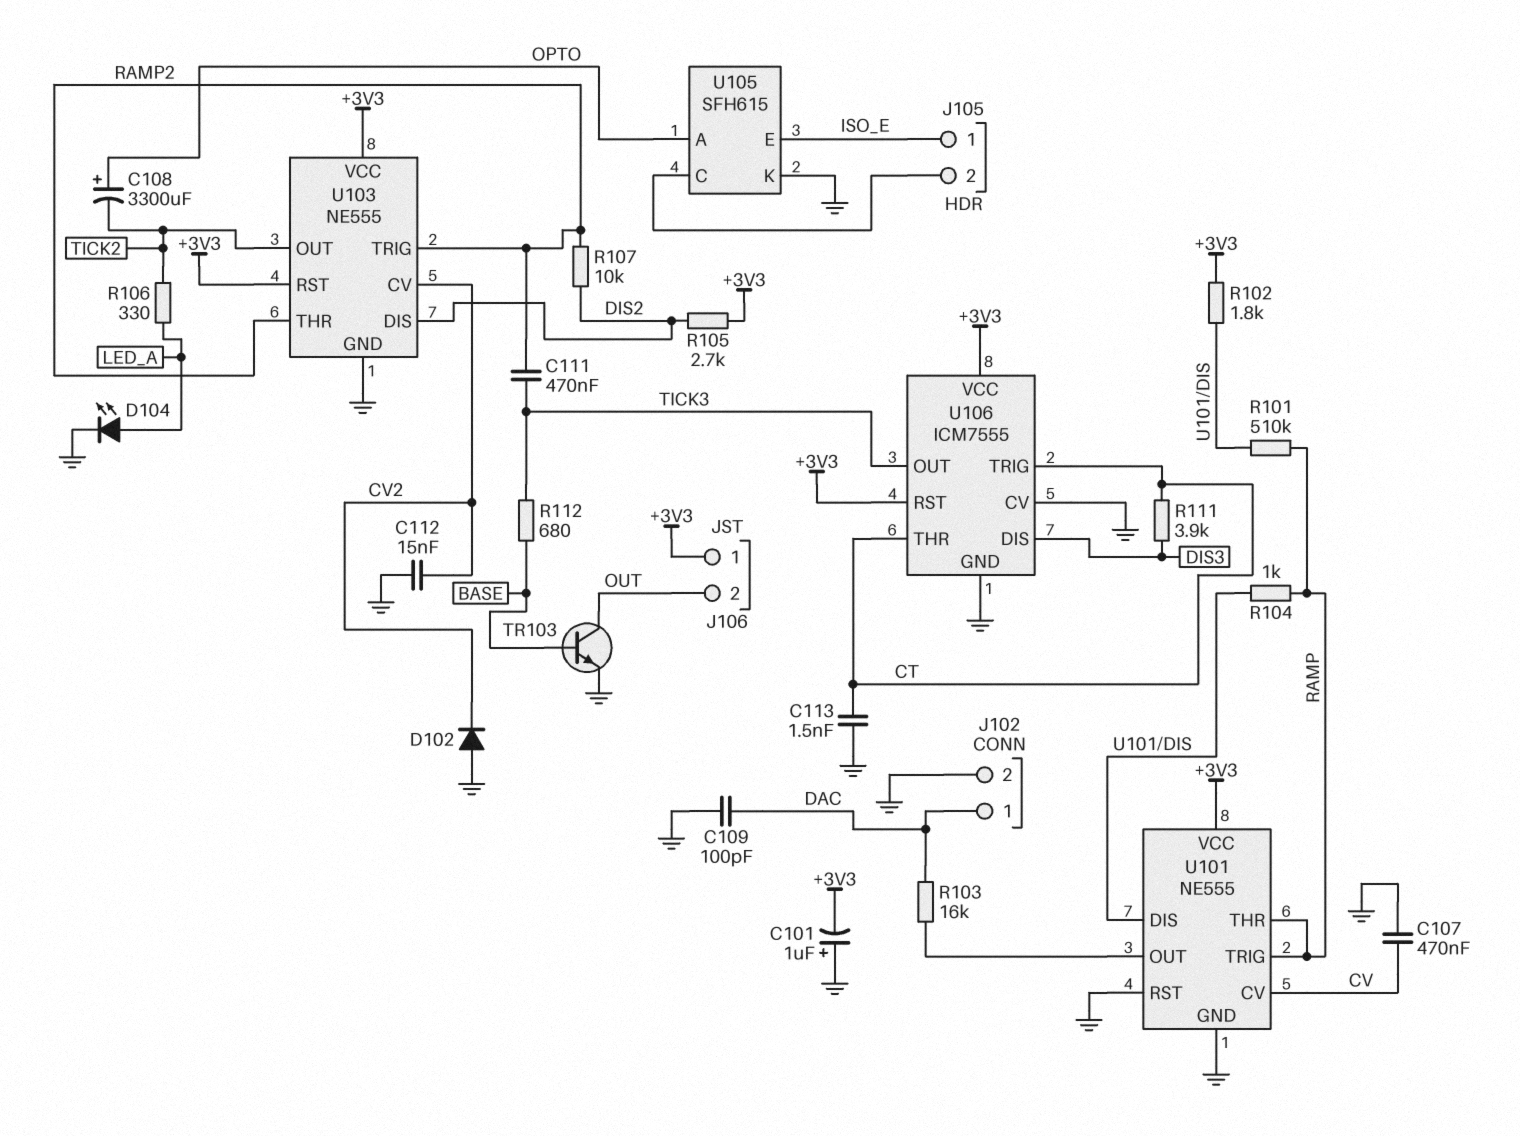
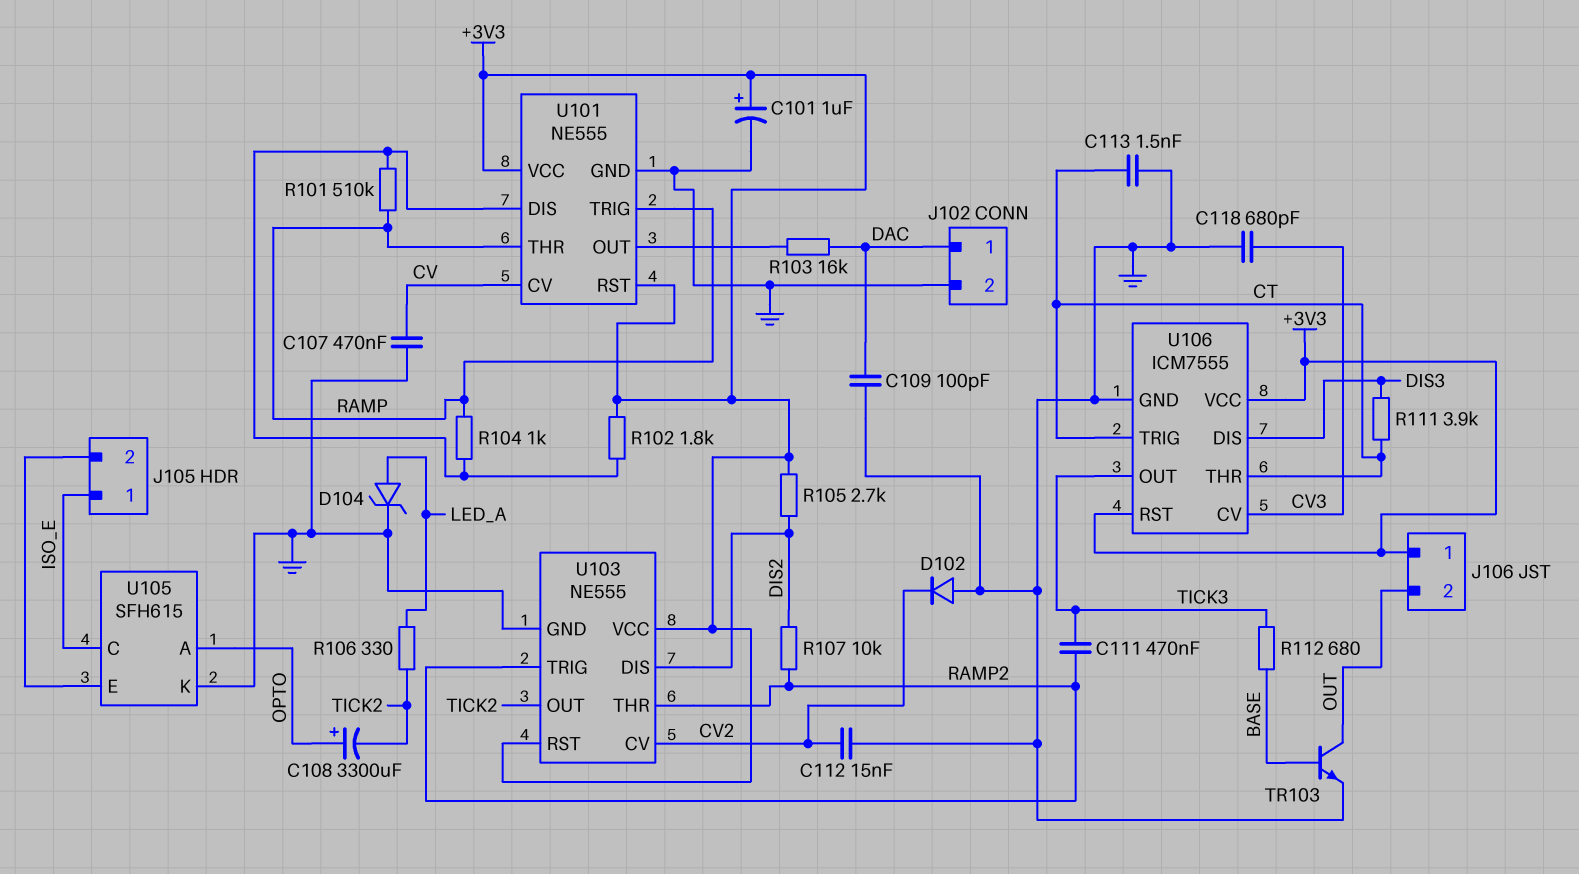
C101: 1uF (plus GND, minus +3V3) -> 1uF (plus +3V3, minus GND)
C118: none -> 680pF (CV3, GND)
D104: LED (A LED_A, K GND) -> zener (A LED_A, K GND)
U101 pin RST: GND -> +3V3
U105 pin C: J105/2 -> ISO_E
U105 pin E: ISO_E -> J105/2
U106 pin CV: GND -> CV3

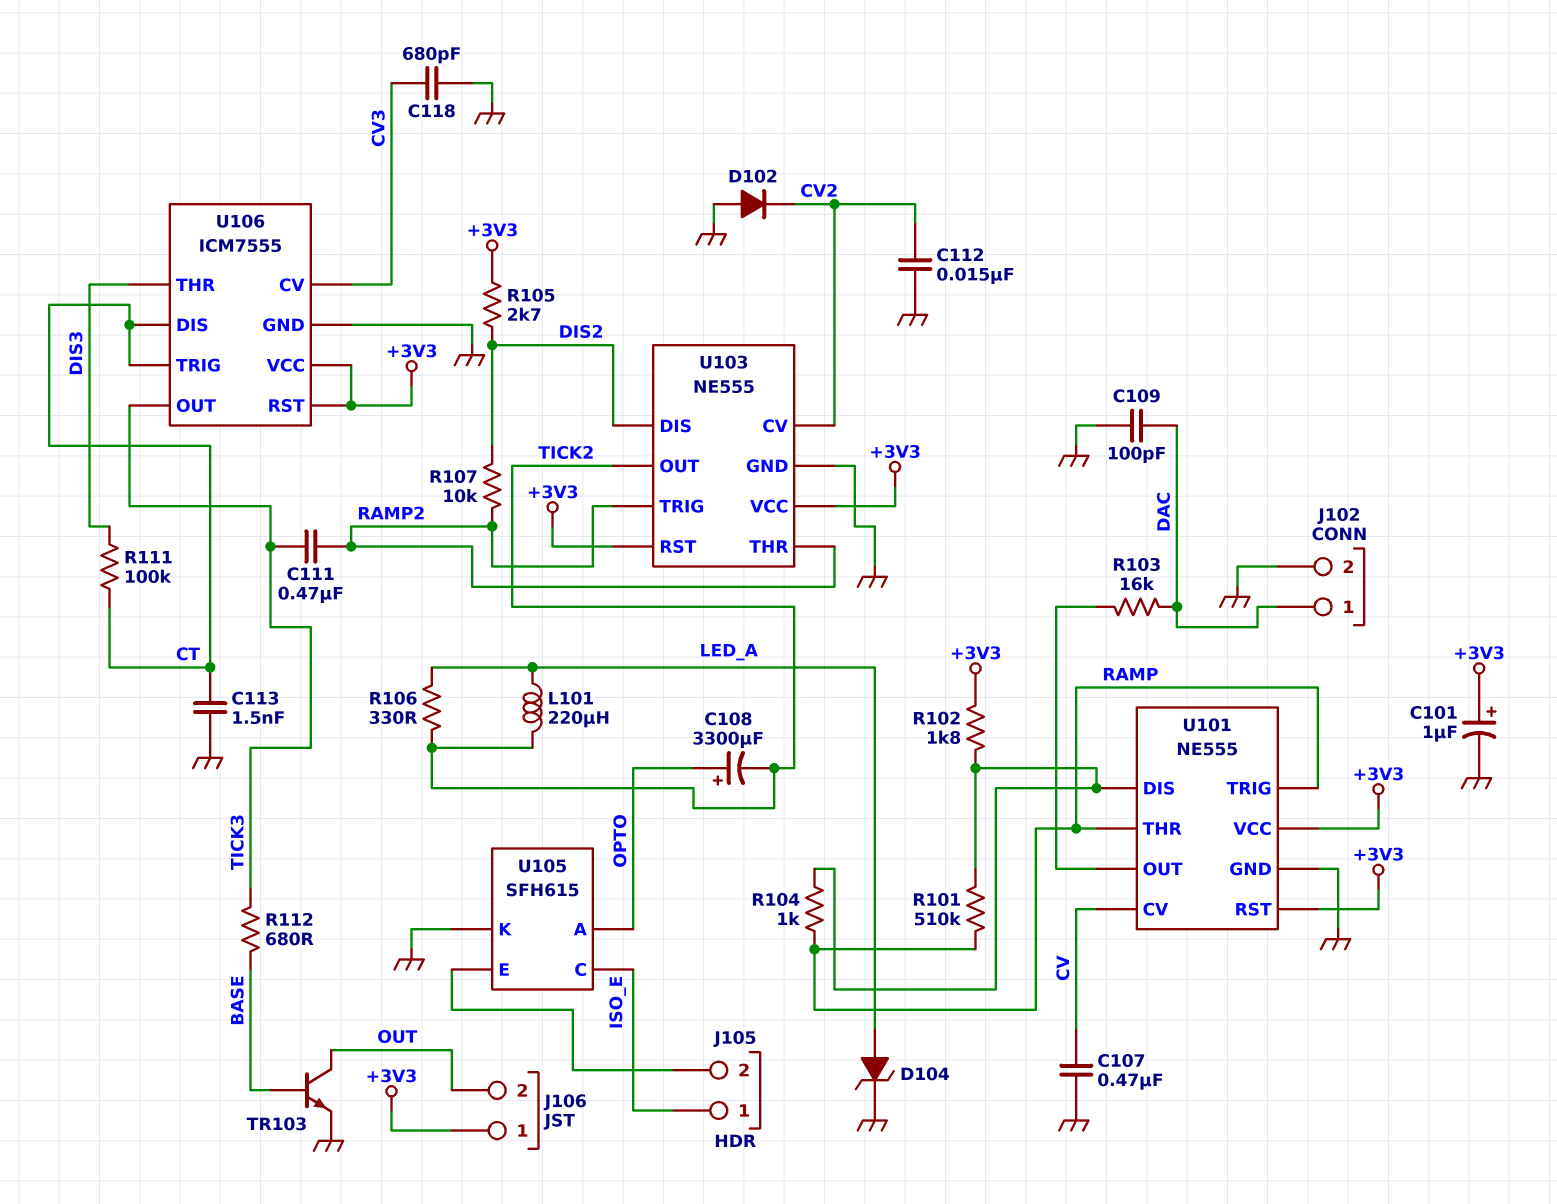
L101: none -> 220uH (LED_A, TICK2)
R111: 3.9k (CT, DIS3) -> 100k (CT, DIS3)
U106 pin DIS: DIS3 -> CT
U106 pin THR: CT -> DIS3

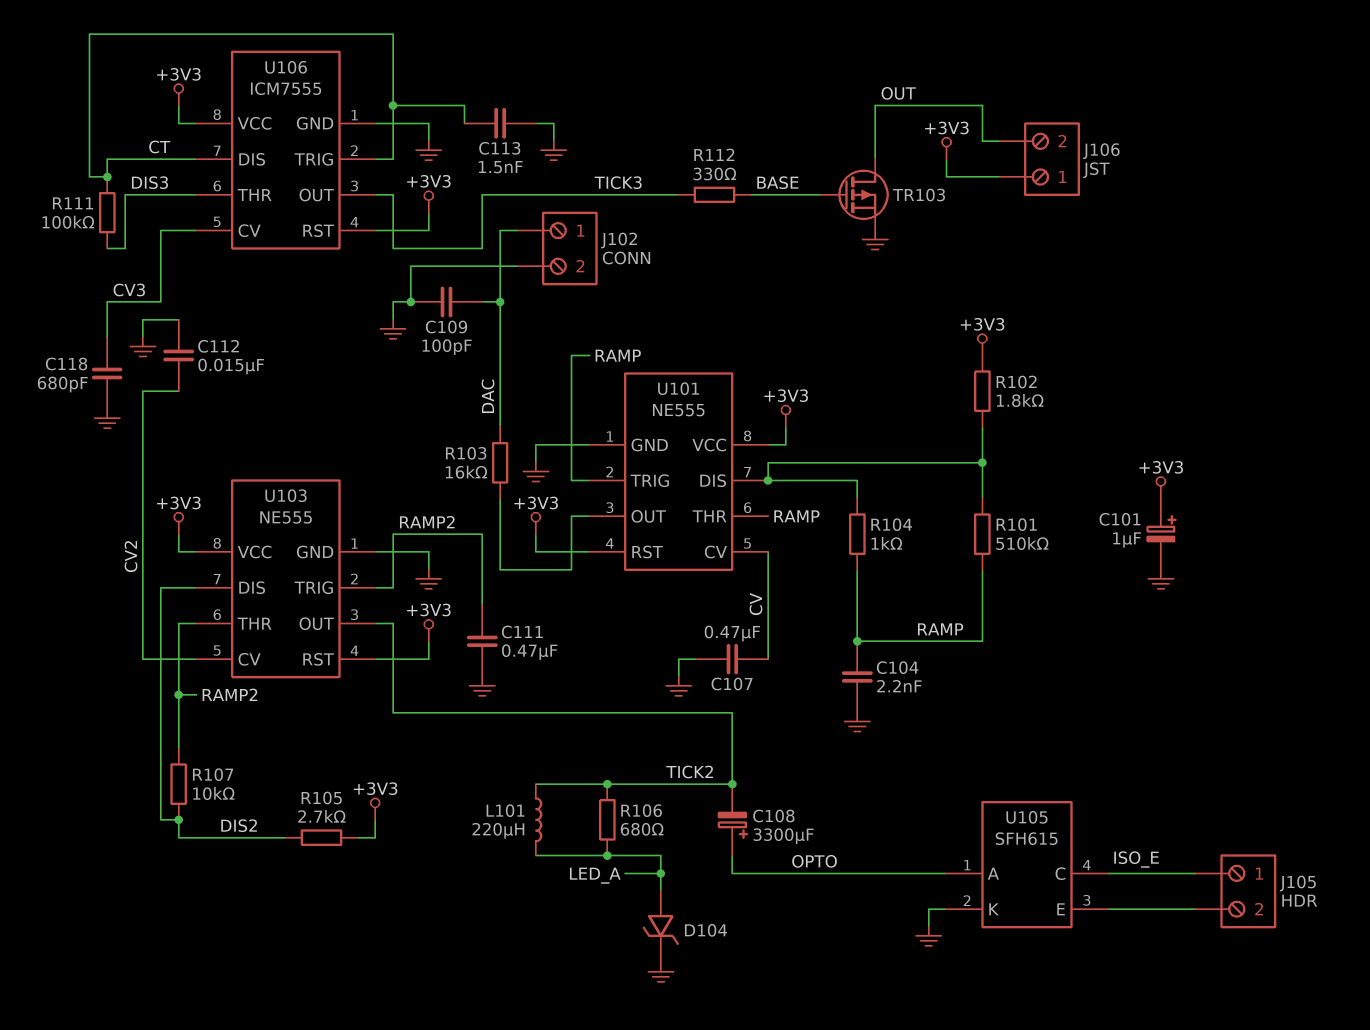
C104: none -> 2.2nF (GND, RAMP)
C111: 470nF (RAMP2, TICK3) -> 470nF (GND, RAMP2)
D102: diode (A GND, K CV2) -> none
R106: 330 (LED_A, TICK2) -> 680 (LED_A, TICK2)
R112: 680 (BASE, TICK3) -> 330 (BASE, TICK3)
TR103: NPN (B BASE, C OUT, E GND) -> PMOS (G BASE, D OUT, S GND)

